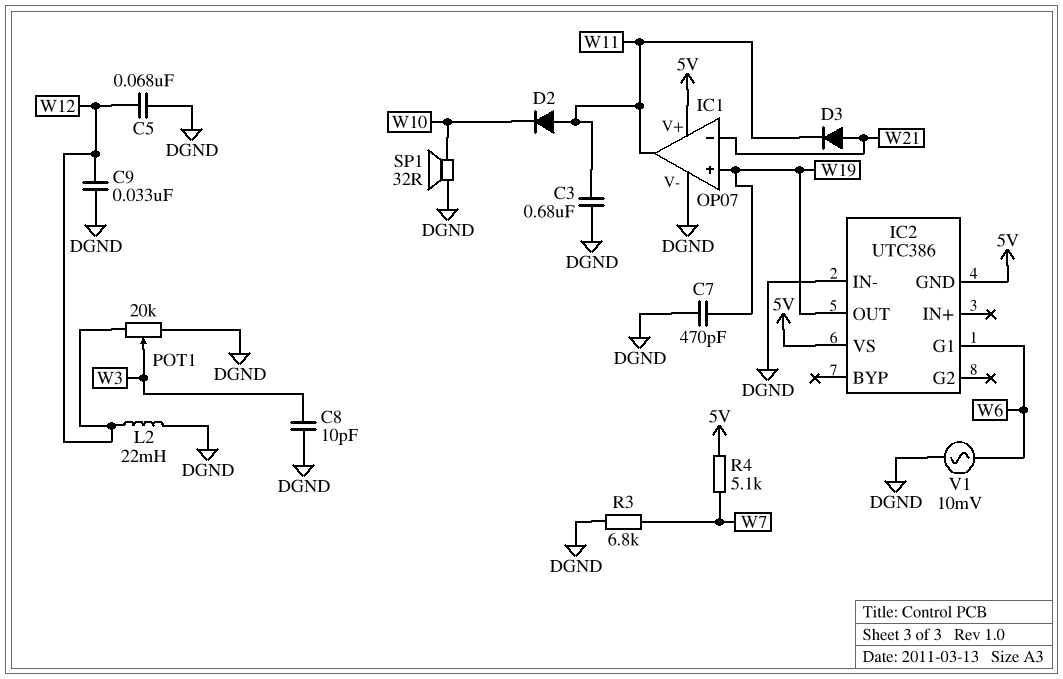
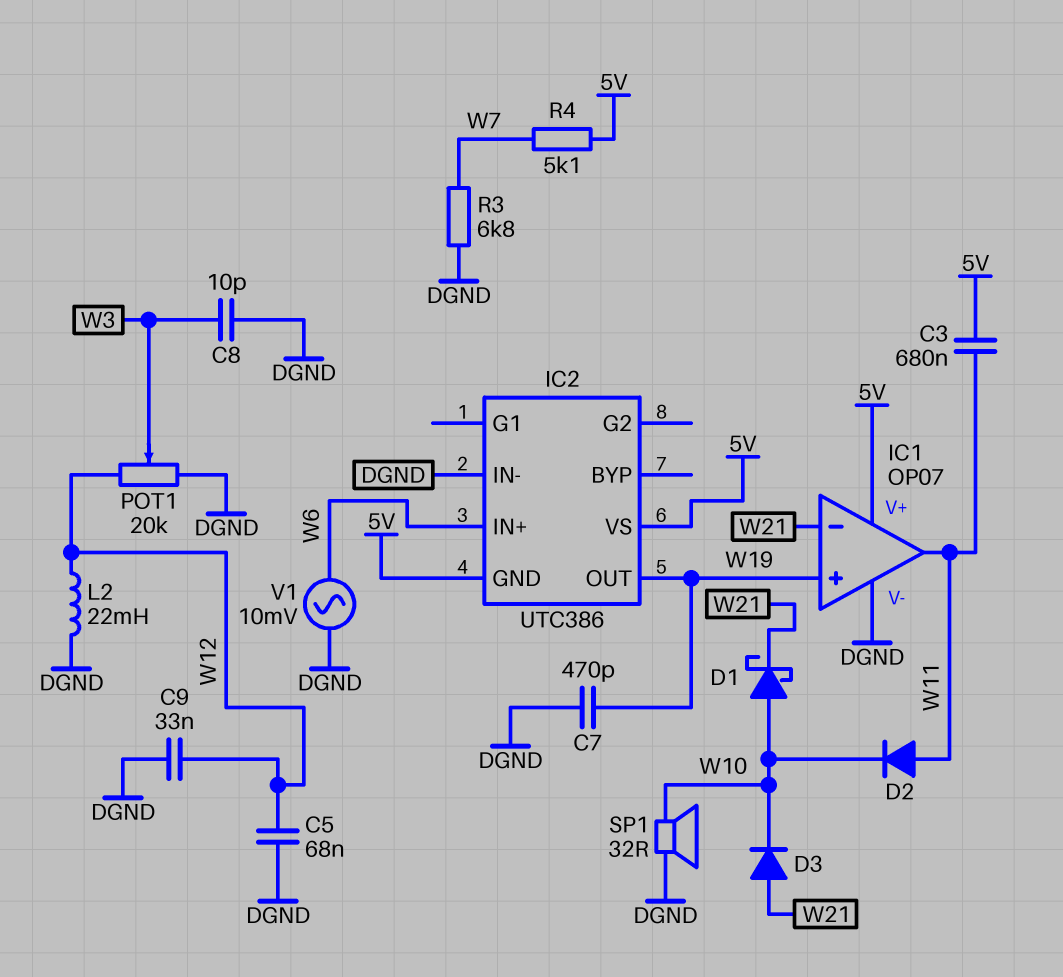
C3: 680nF (DGND, W11) -> 680nF (5V, W11)
D1: none -> schottky (A W10, K W21)
D3: diode (A W21, K W11) -> diode (A W21, K W10)
IC2 pin G1: W6 -> none
IC2 pin IN+: none -> W6

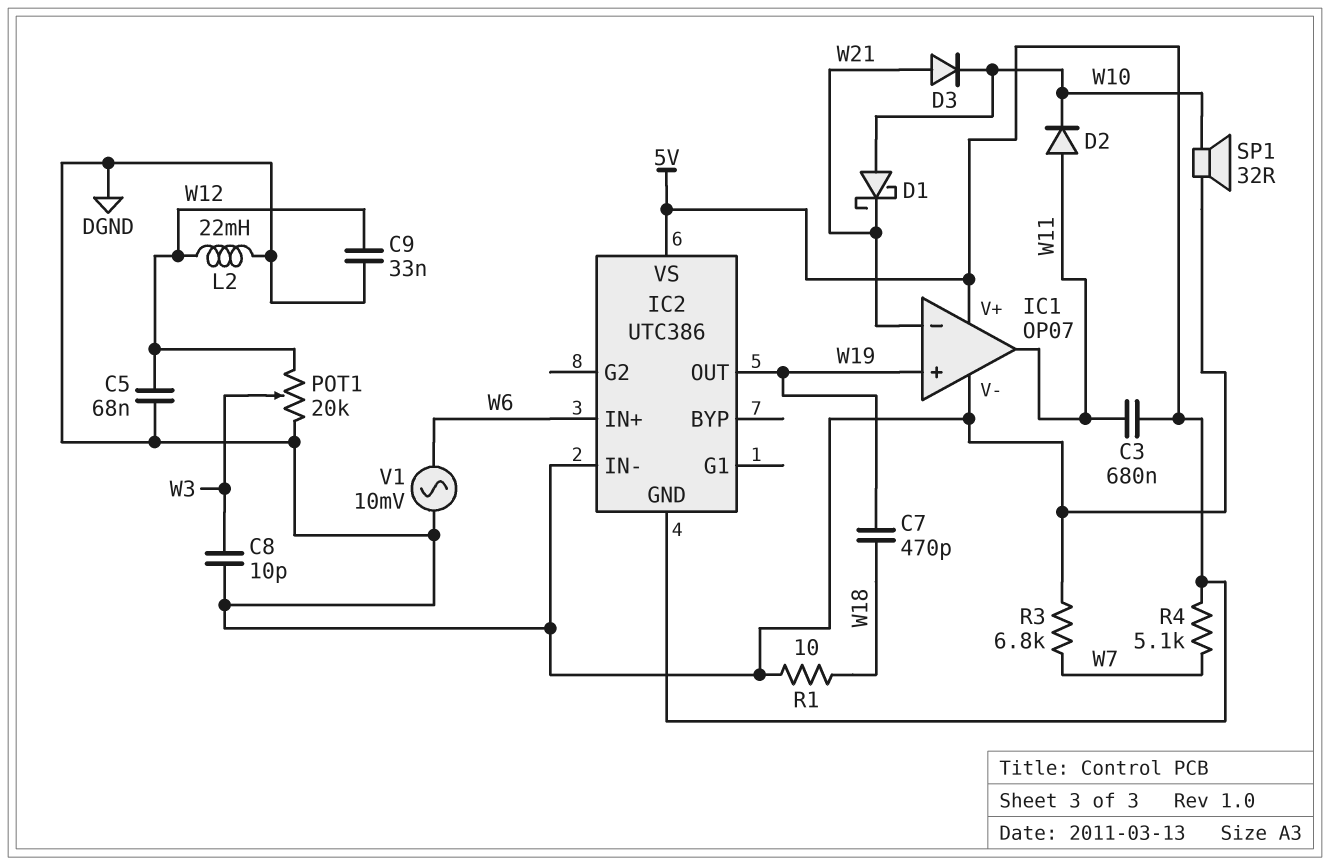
C7: 470pF (DGND, W19) -> 470pF (W18, W19)
R1: none -> 10 (DGND, W18)

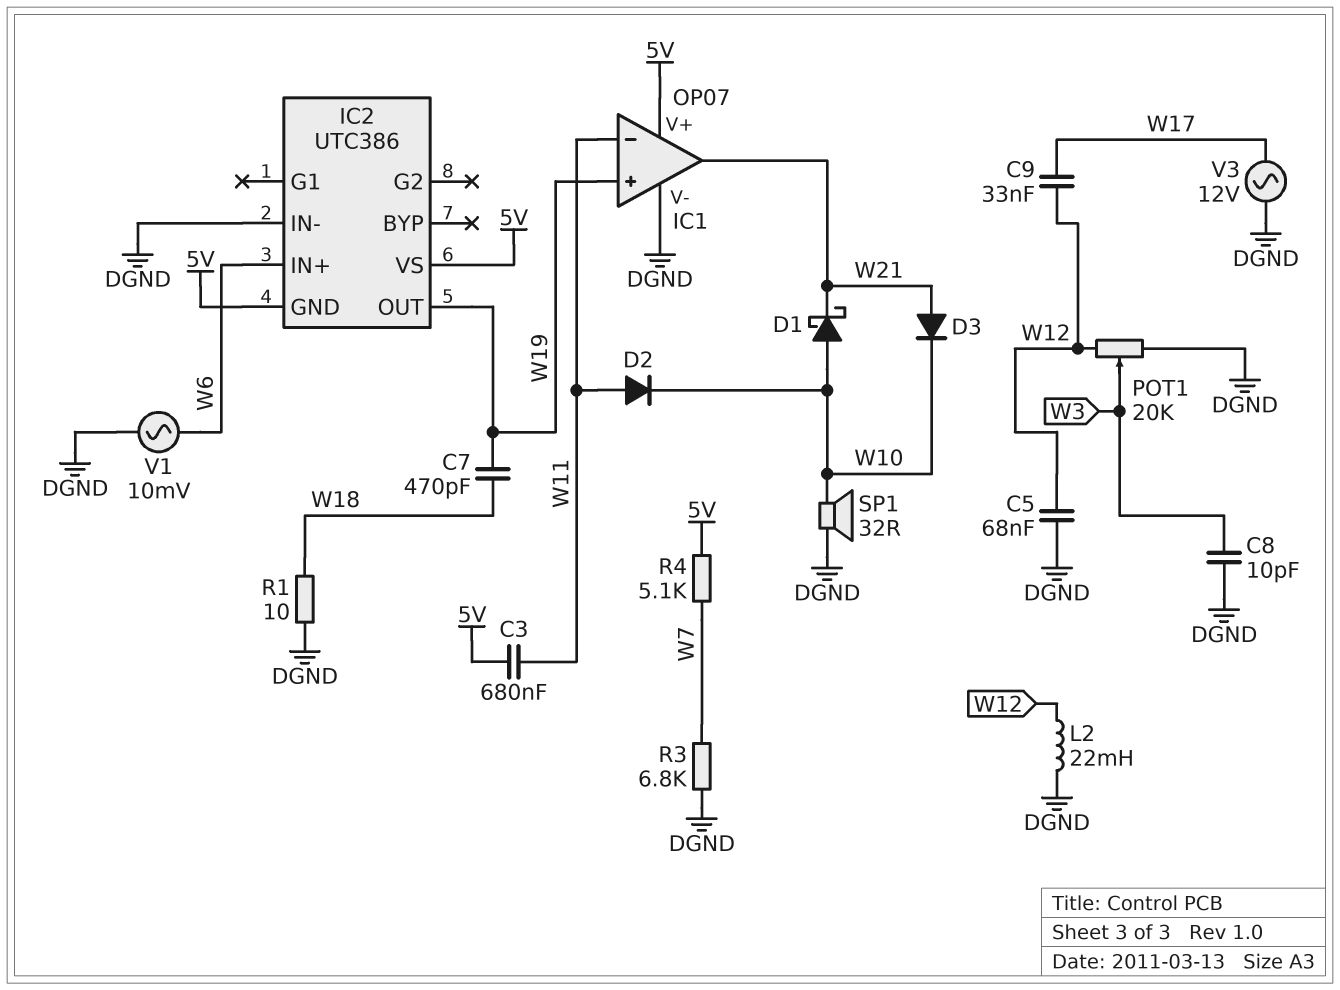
C9: 33nF (DGND, W12) -> 33nF (W12, W17)
IC1 pin in-: W21 -> W11
IC1 pin out: W11 -> W21
V3: none -> AC 12V (DGND, W17)

